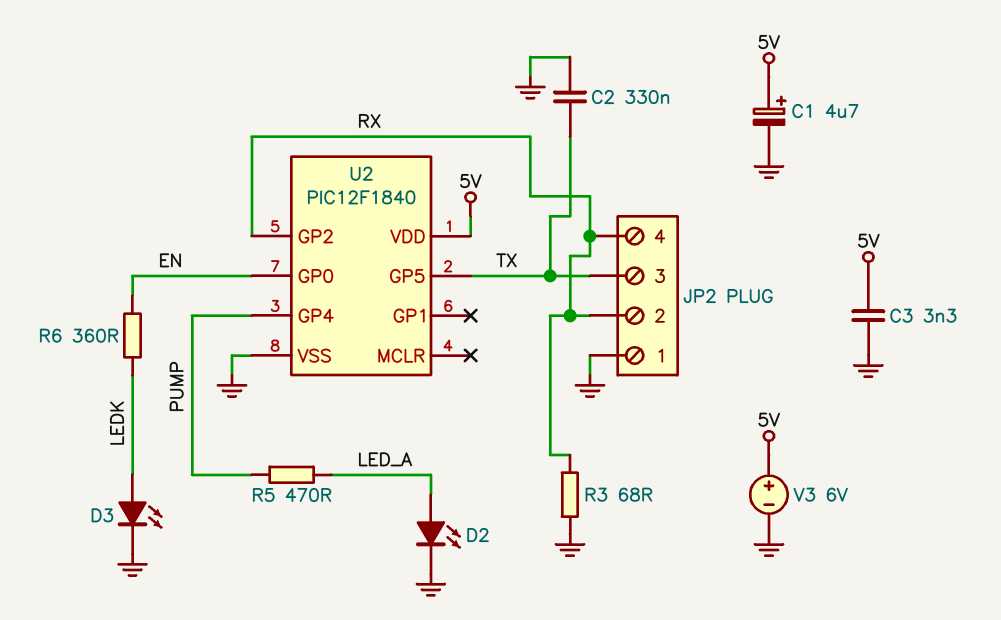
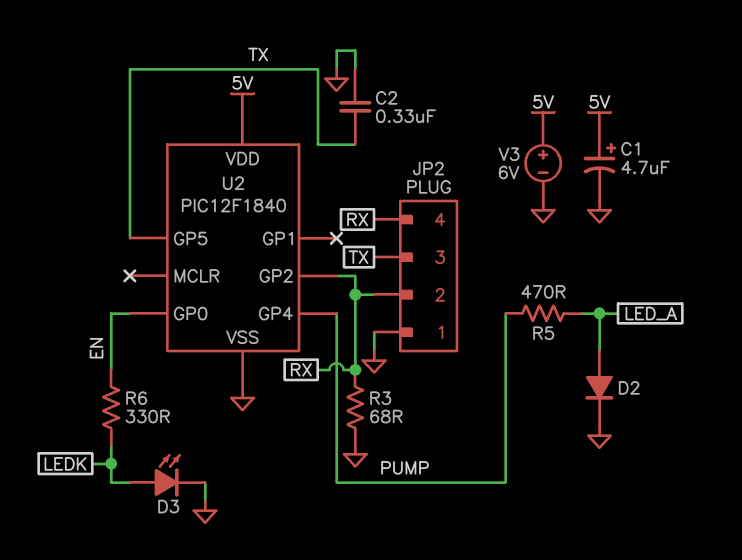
C3: 3.3nF (5V, GND) -> none
D2: LED (A LED_A, K GND) -> diode (A LED_A, K GND)
R6: 360 (EN, LEDK) -> 330 (EN, LEDK)

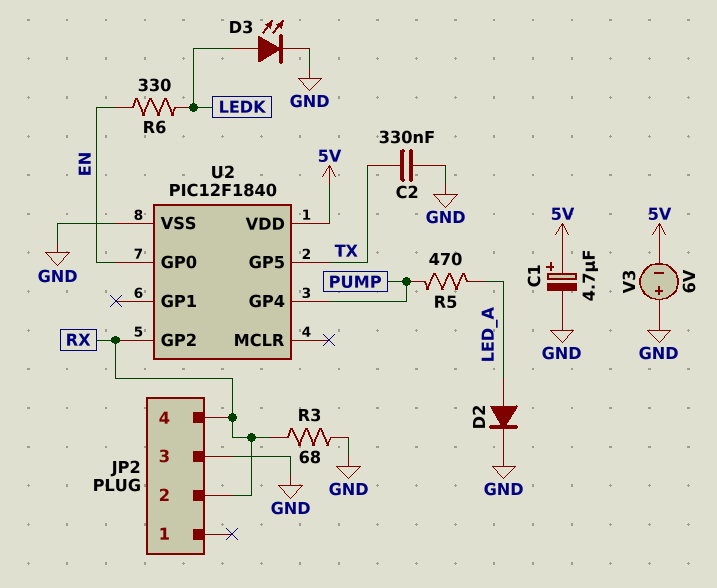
JP2 pin 1: GND -> none
JP2 pin 3: TX -> GND
V3: 6V (plus 5V, minus GND) -> 6V (plus GND, minus 5V)

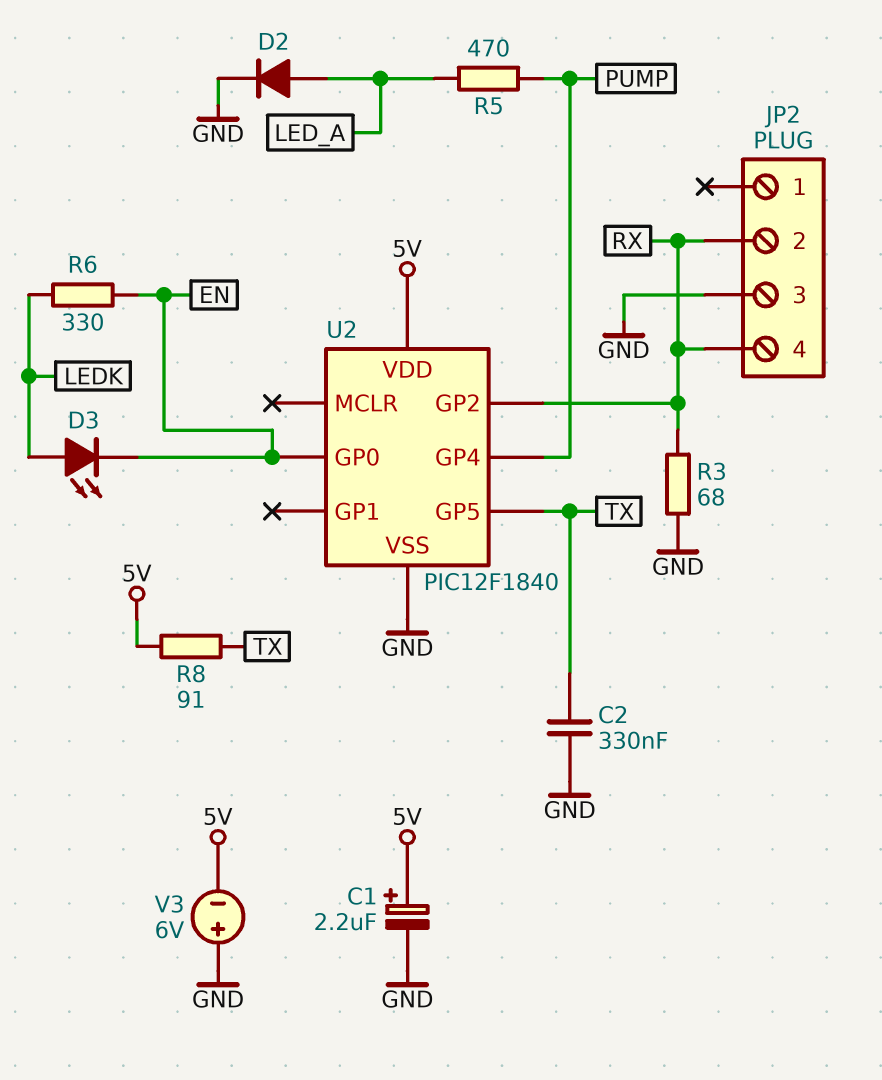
C1: 4.7uF (plus 5V, minus GND) -> 2.2uF (plus 5V, minus GND)
D3: LED (A LEDK, K GND) -> LED (A LEDK, K EN)
R8: none -> 91 (5V, TX)

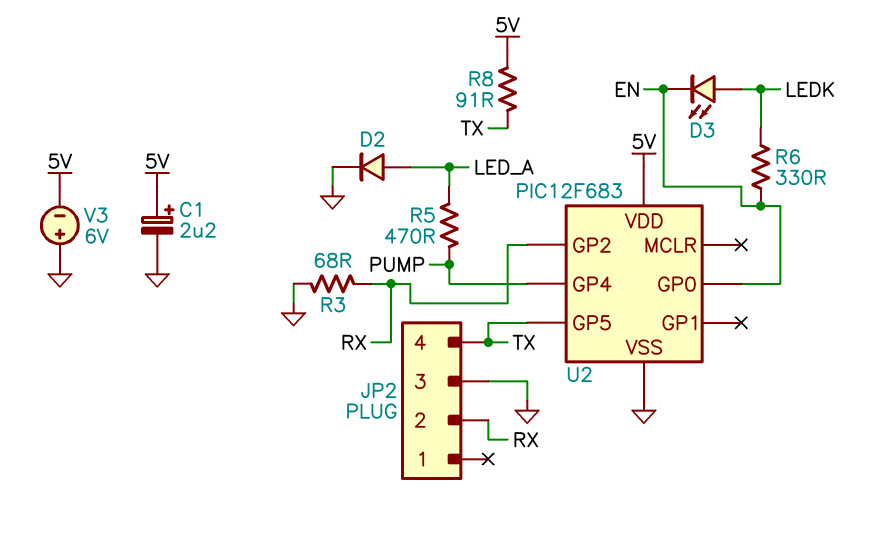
C2: 330nF (GND, TX) -> none
JP2 pin 4: RX -> TX
U2: PIC12F1840 -> PIC12F683

